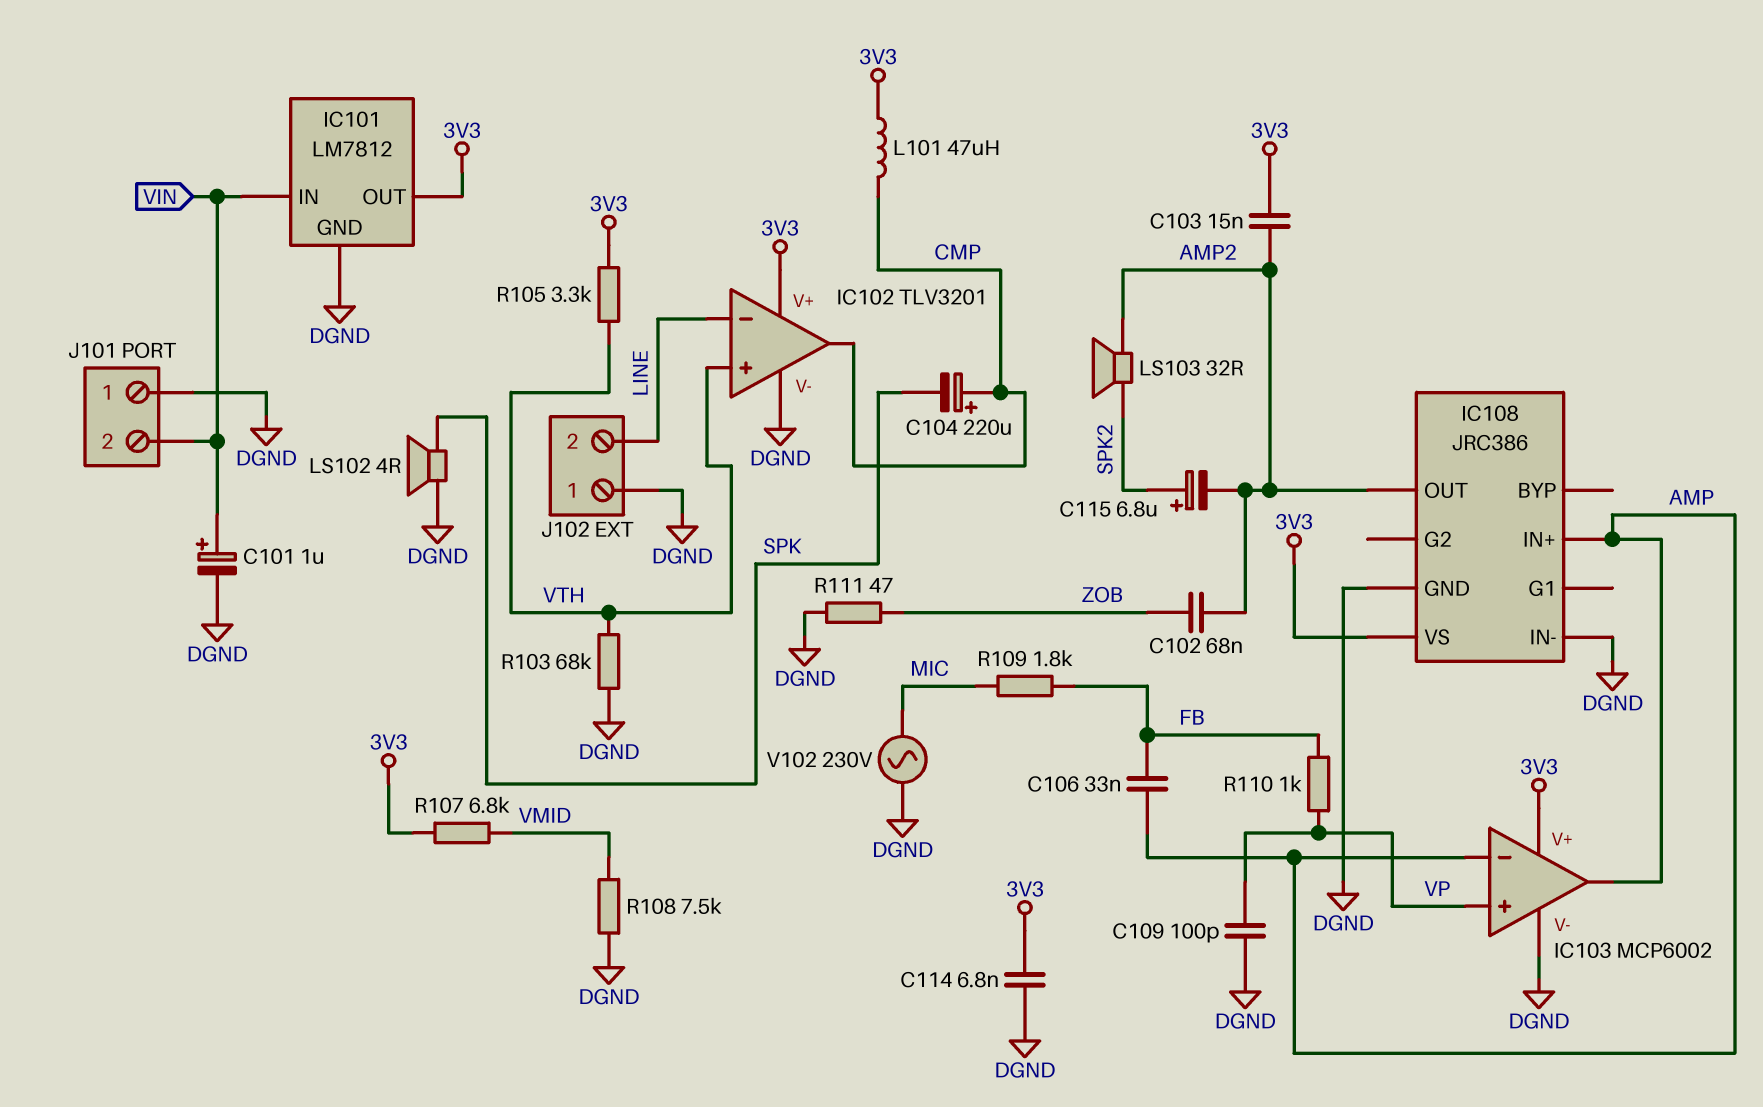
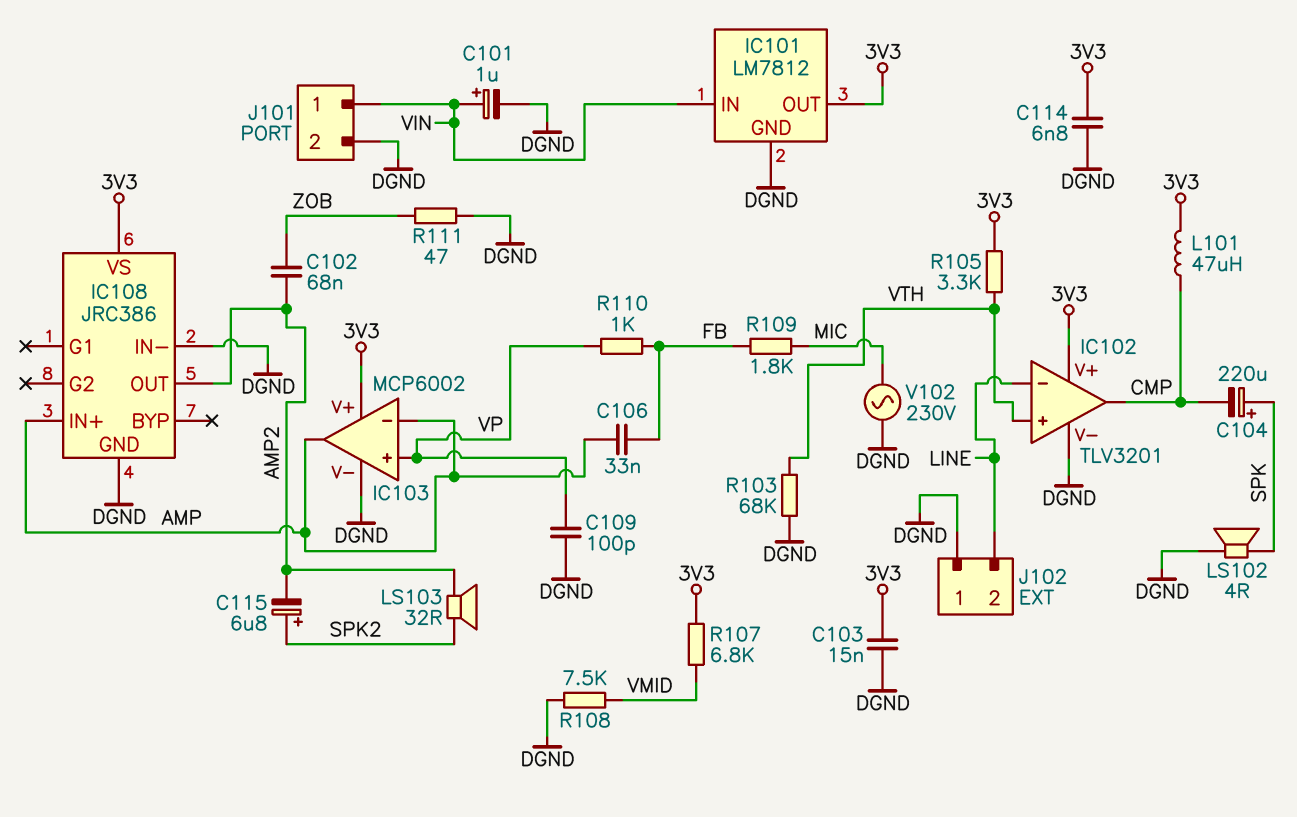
C103: 15nF (3V3, AMP2) -> 15nF (3V3, DGND)
C104: 220uF (plus CMP, minus SPK) -> 220uF (plus SPK, minus CMP)
J101 pin 1: DGND -> VIN
J101 pin 2: VIN -> DGND

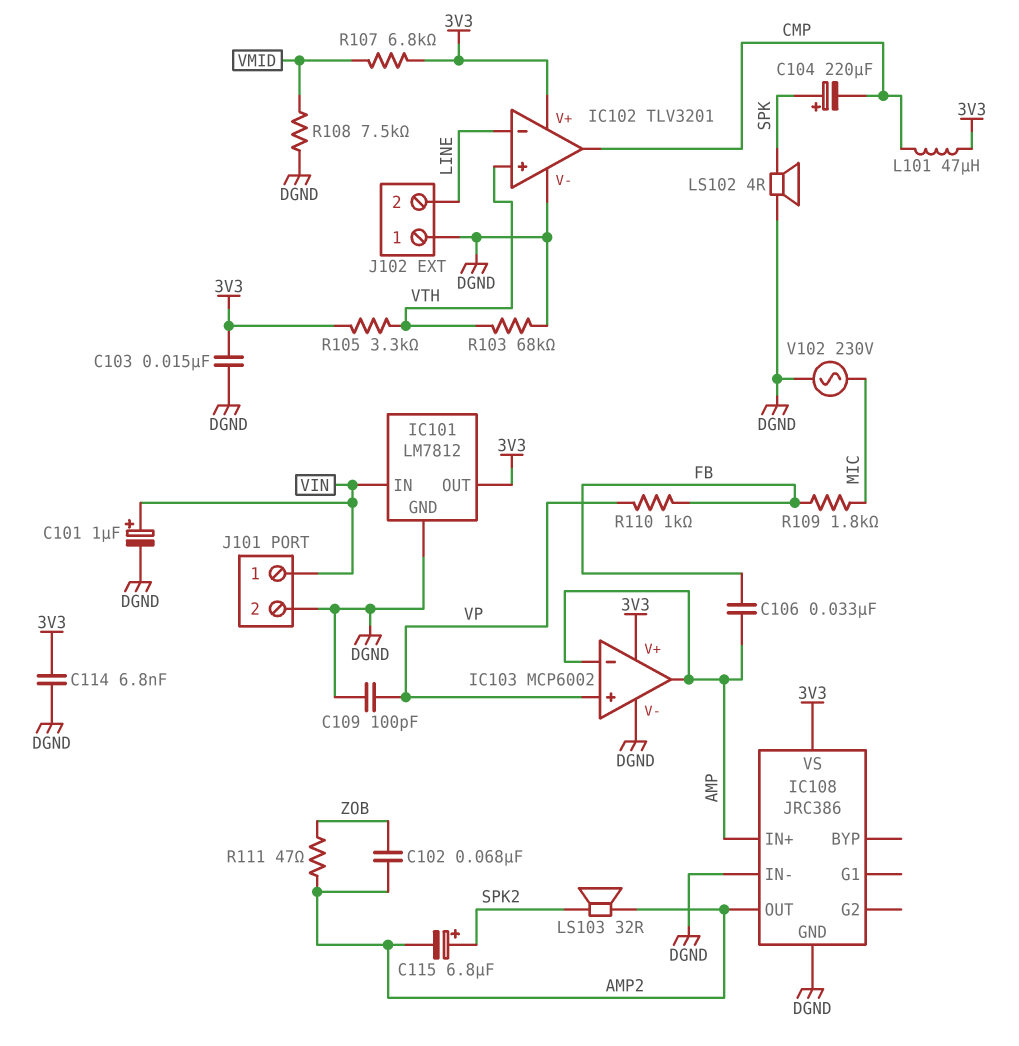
R111: 47 (DGND, ZOB) -> 47 (AMP2, ZOB)

